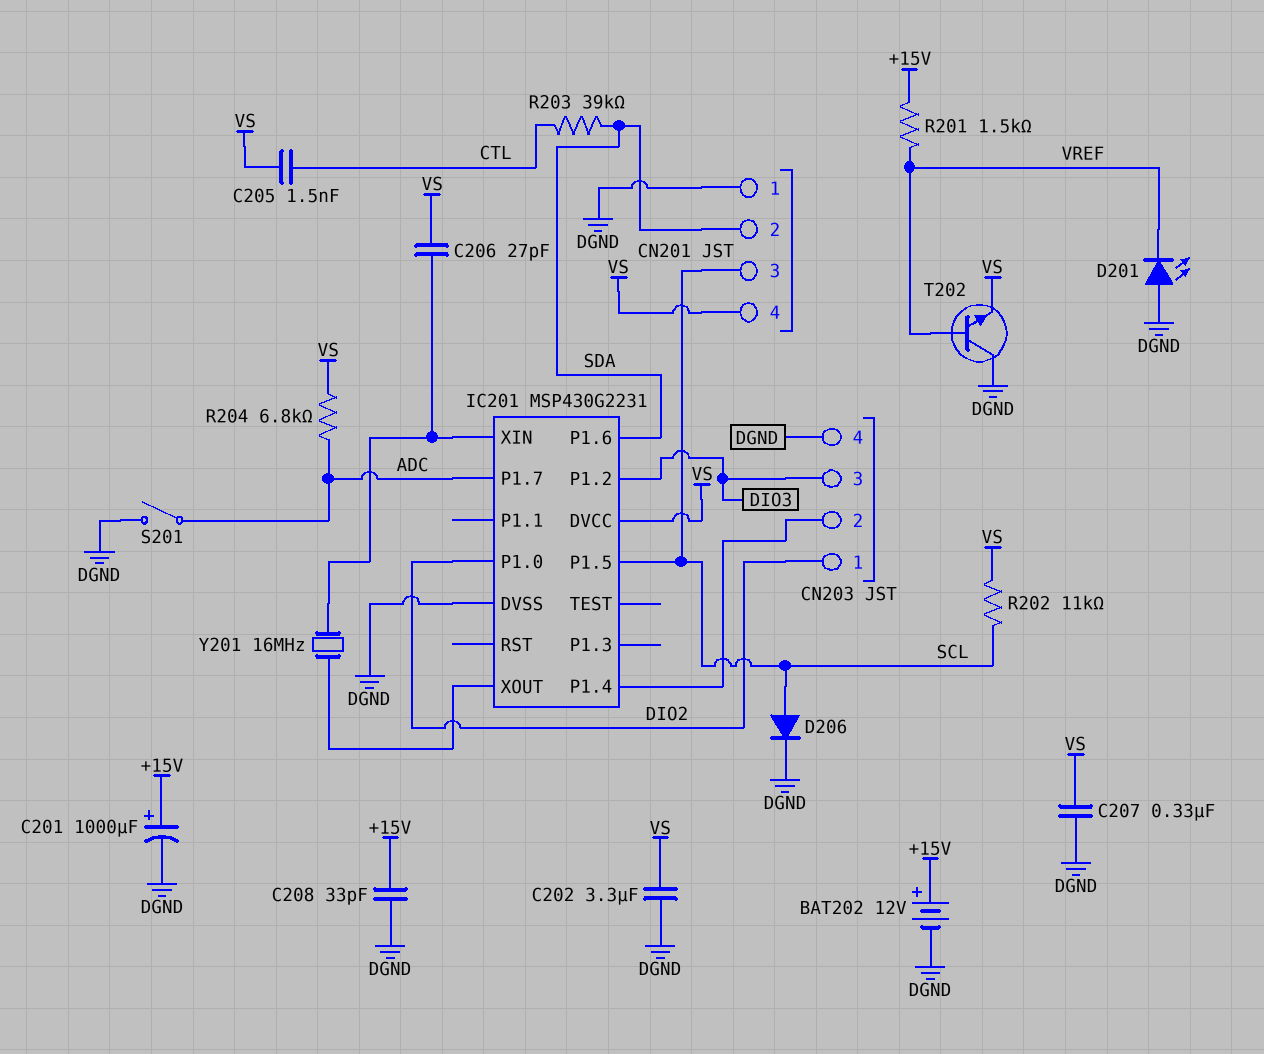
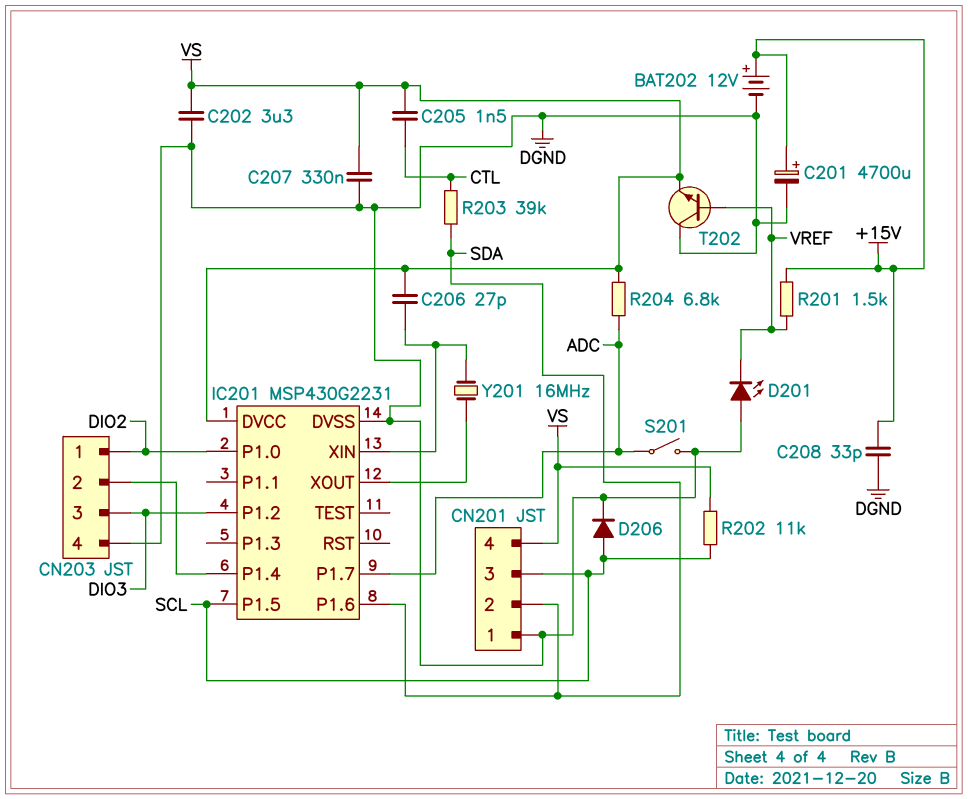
C201: 1000uF (plus +15V, minus DGND) -> 4700uF (plus +15V, minus DGND)

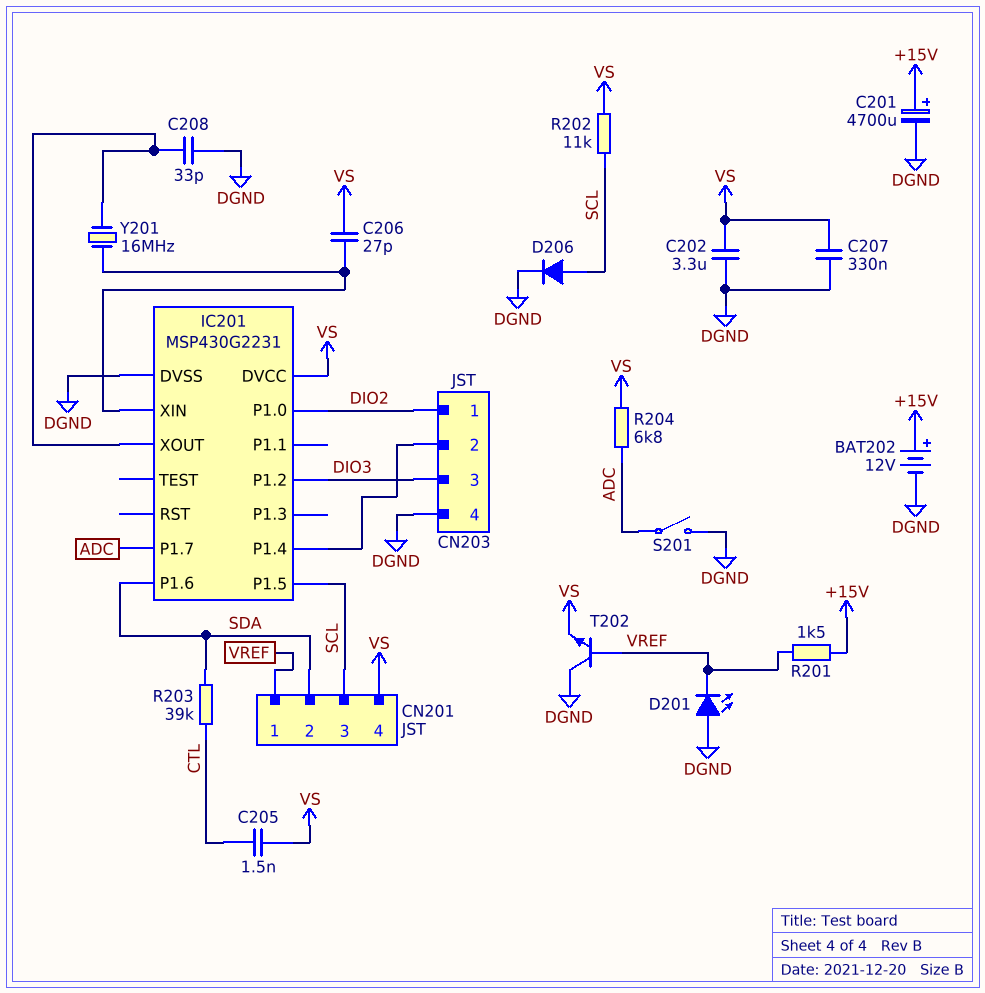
C208: 33pF (+15V, DGND) -> 33pF (DGND, IC201/XOUT)
CN201 pin 1: DGND -> VREF

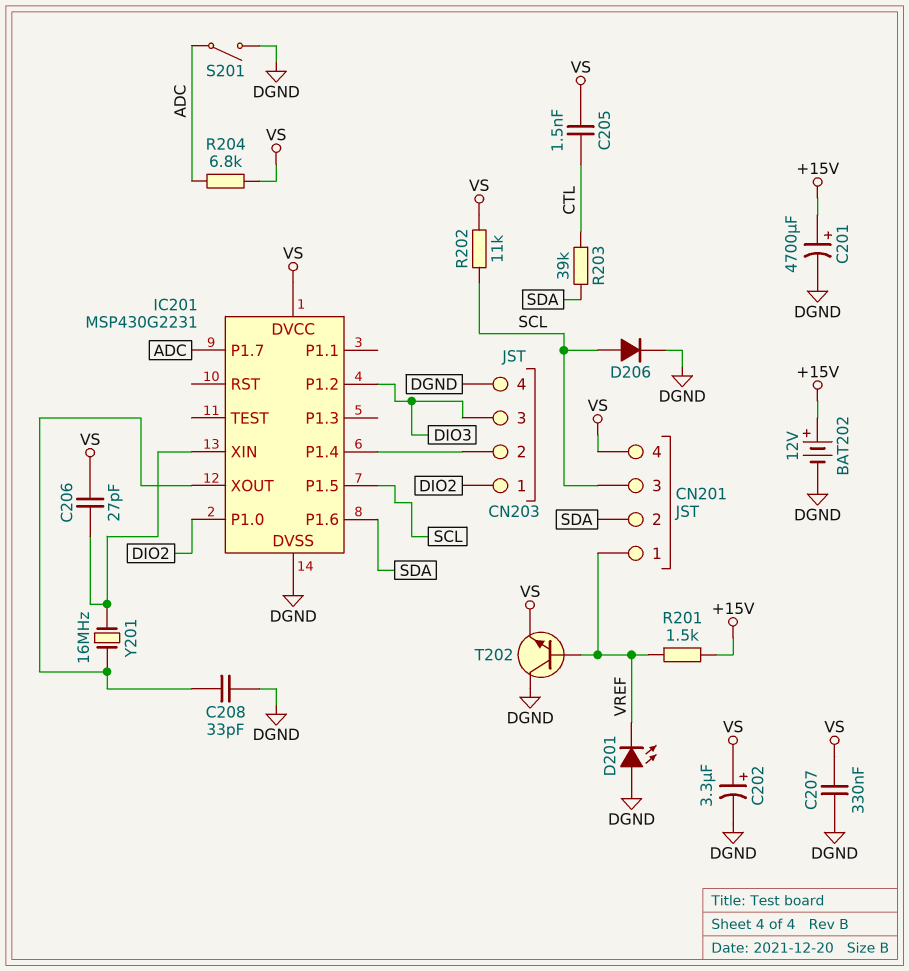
C202: 3.3uF (DGND, VS) -> 3.3uF (plus VS, minus DGND)

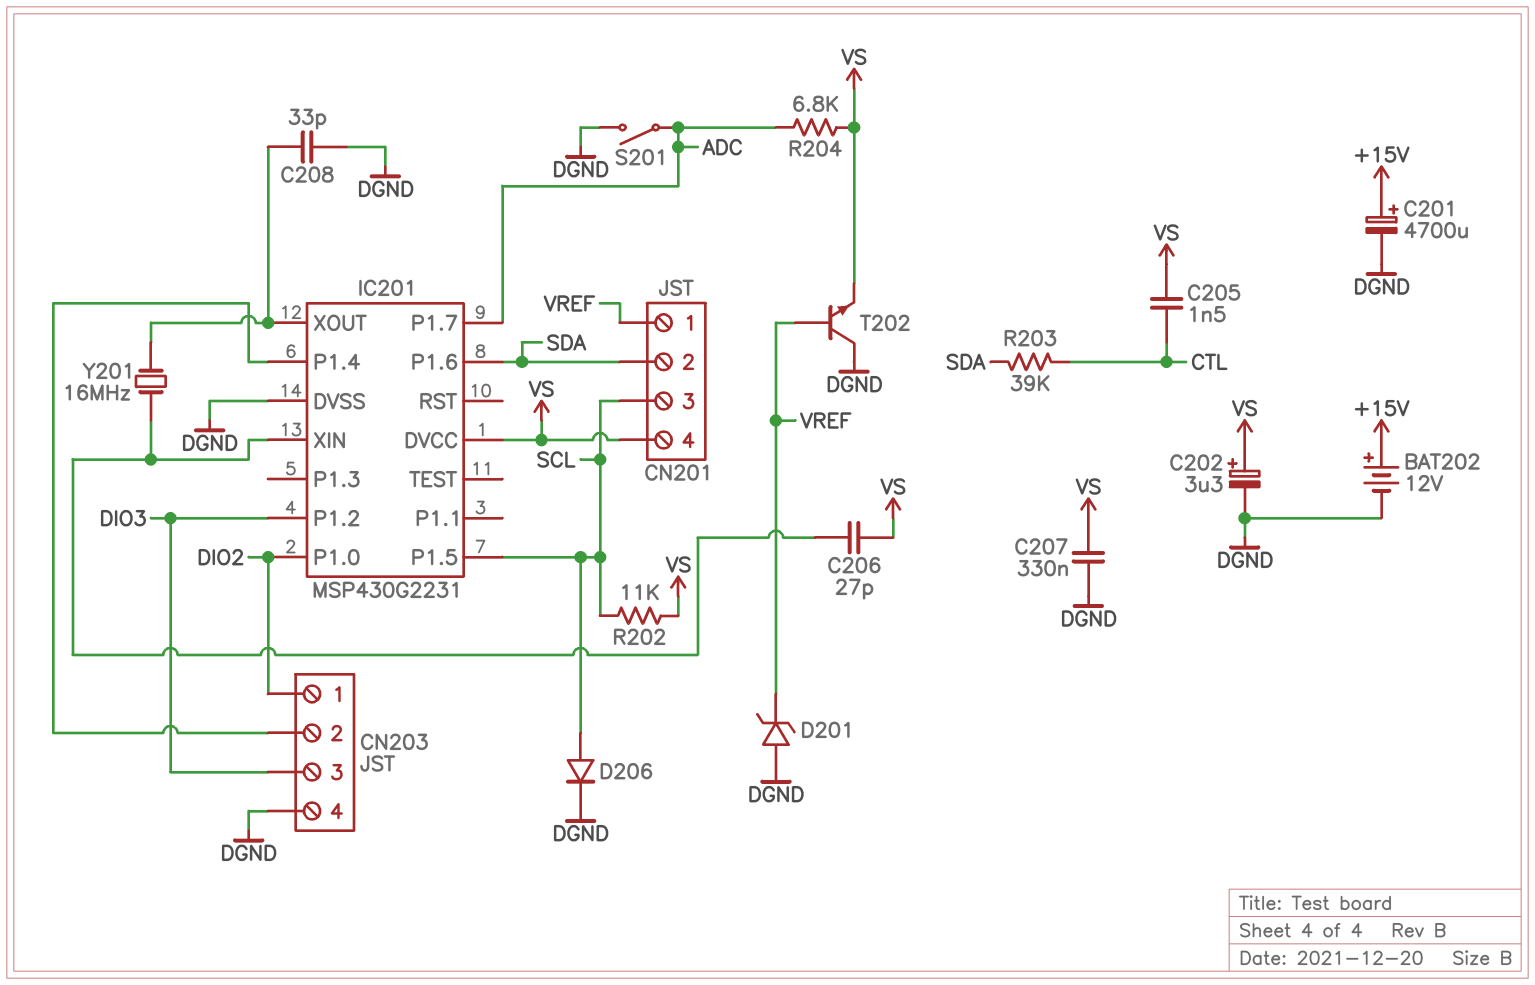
D201: LED (A DGND, K VREF) -> zener (A DGND, K VREF)
R201: 1.5k (+15V, VREF) -> none

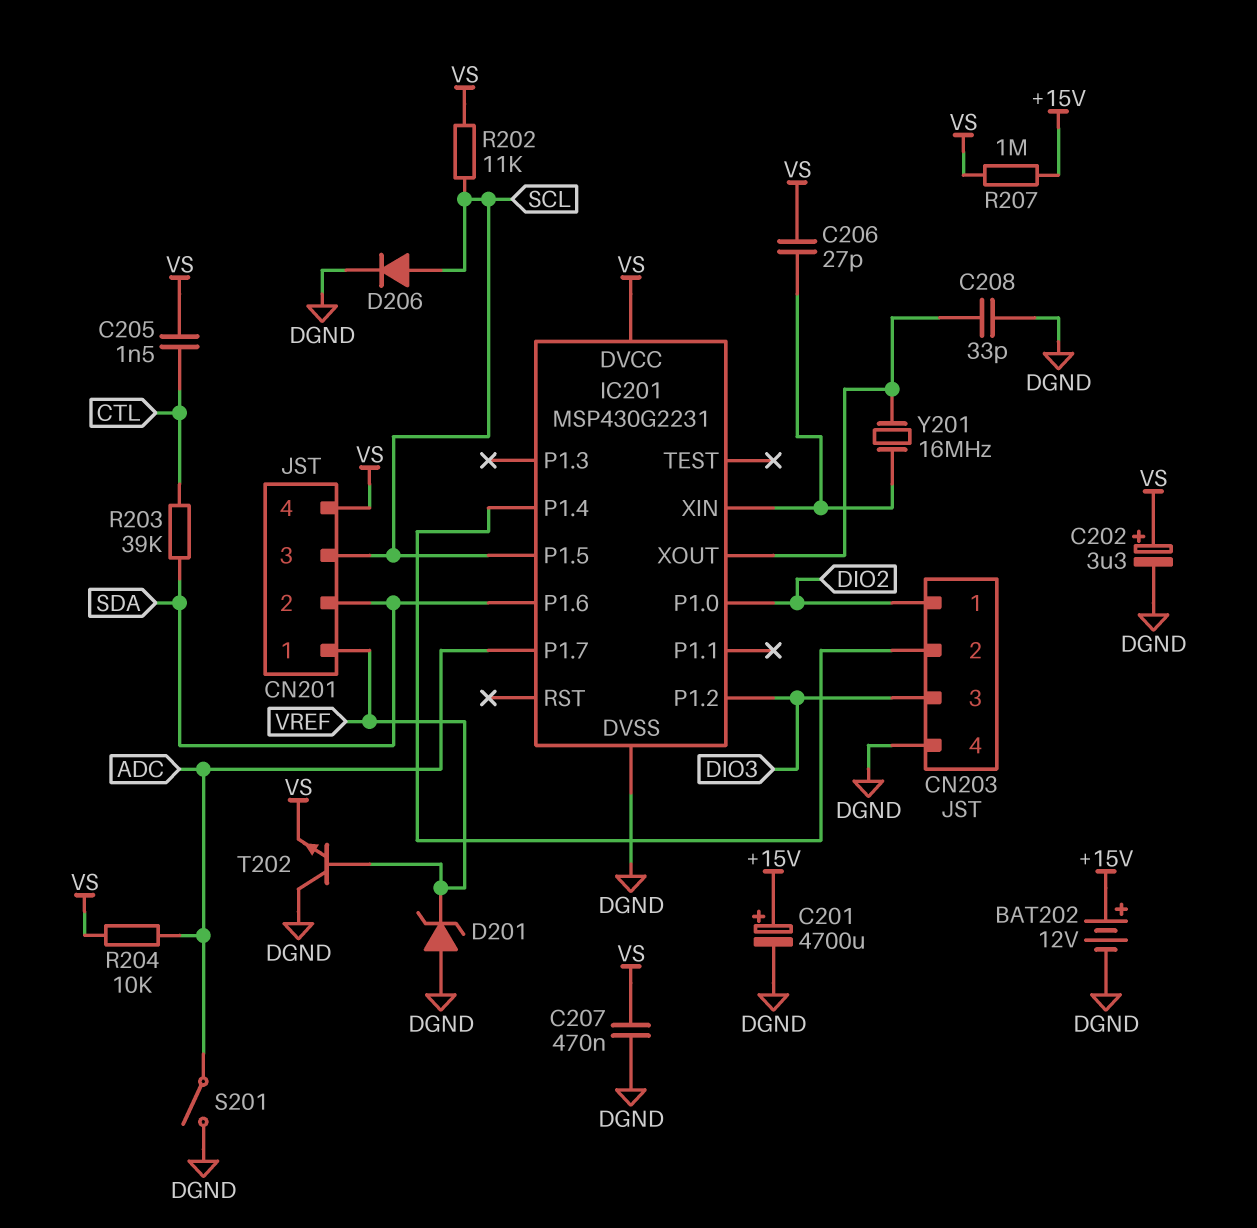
C207: 330nF (DGND, VS) -> 470nF (DGND, VS)
R204: 6.8k (ADC, VS) -> 10k (ADC, VS)
R207: none -> 1M (+15V, VS)

